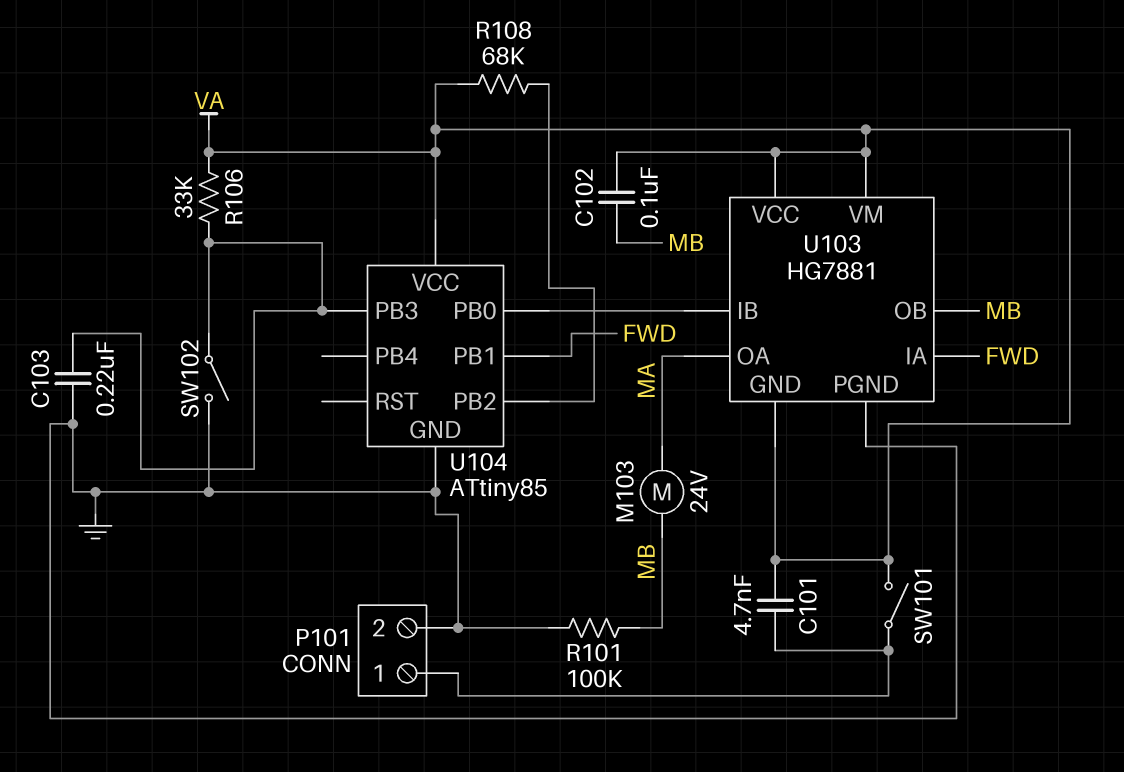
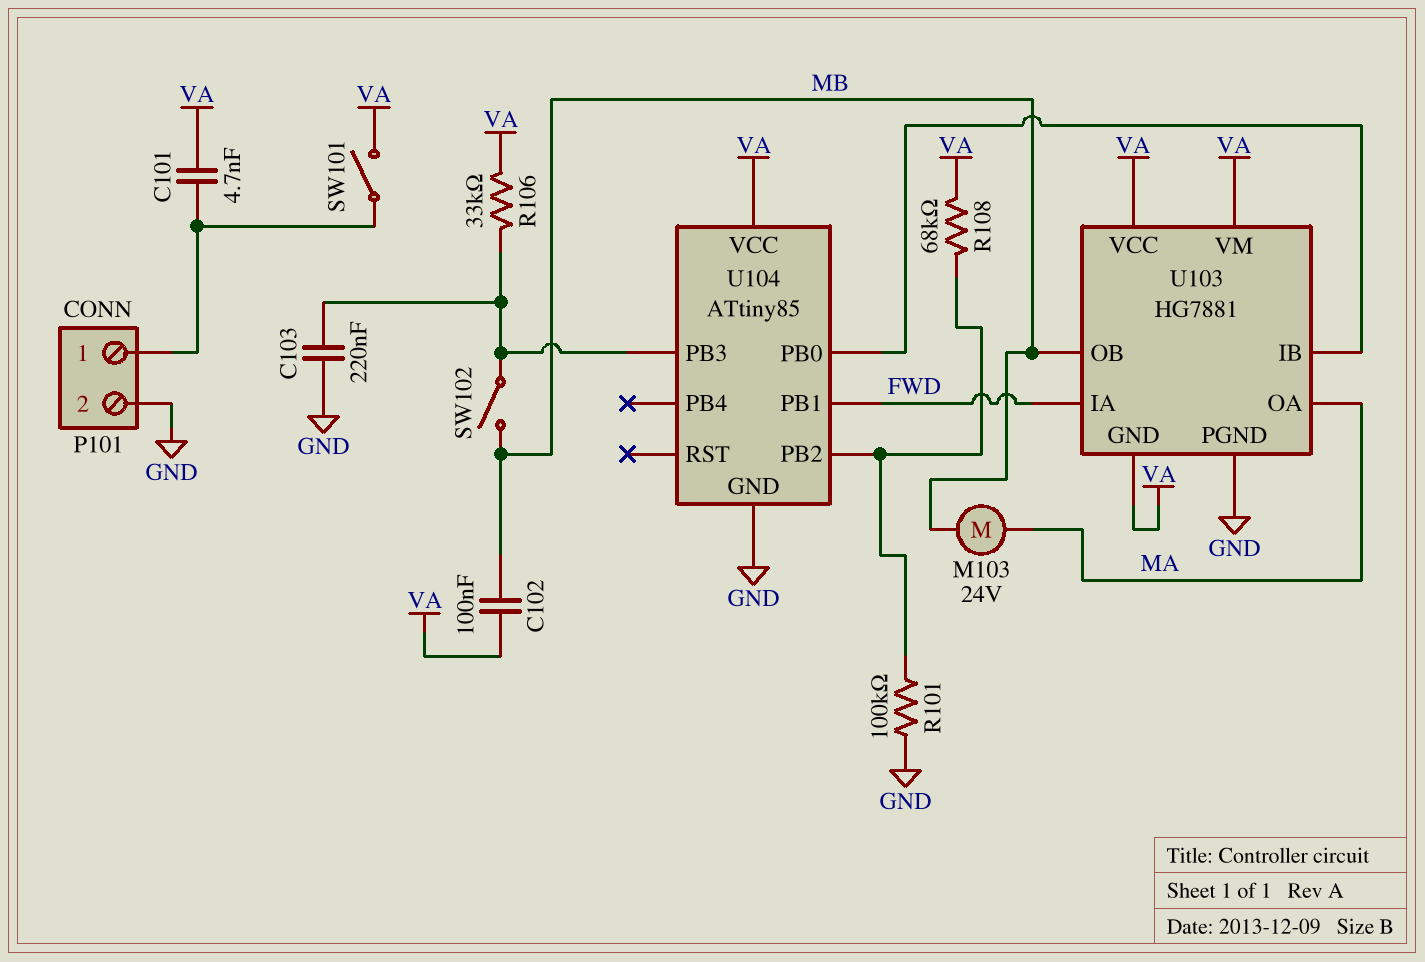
R101: 100k (GND, MB) -> 100k (GND, U104/PB2)
SW102: switch (GND, U104/PB3) -> switch (MB, U104/PB3)

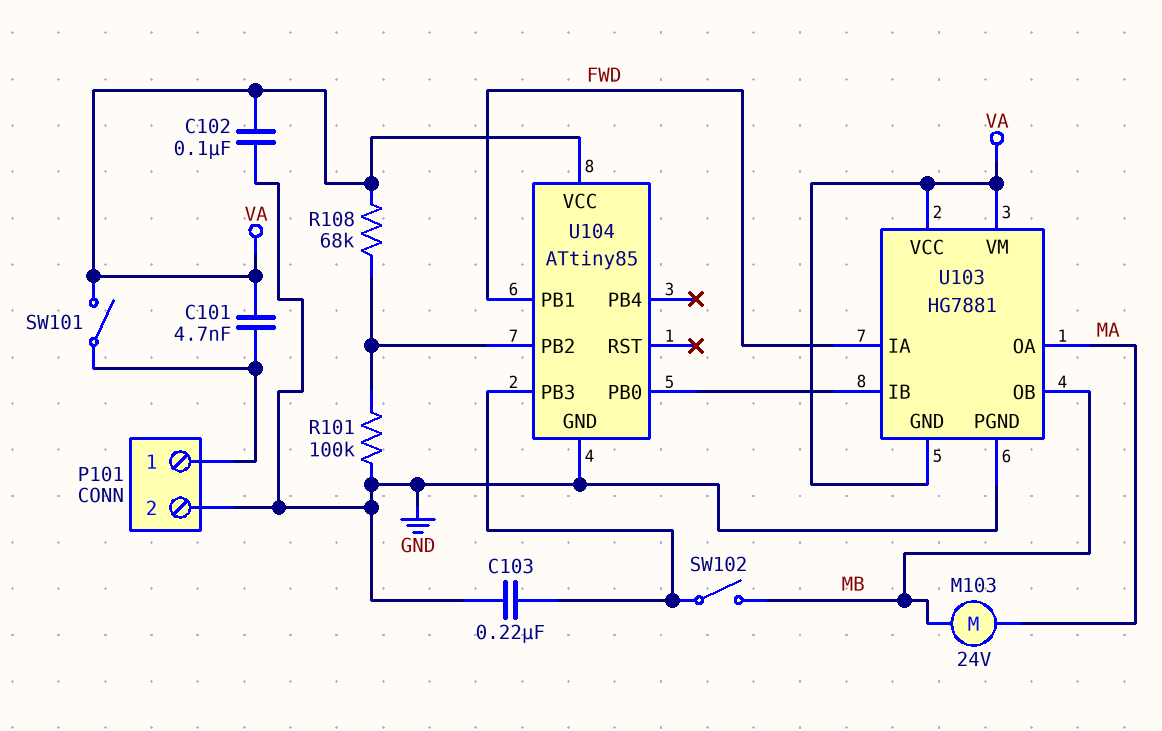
C102: 100nF (MB, VA) -> 100nF (GND, VA)
R106: 33k (U104/PB3, VA) -> none

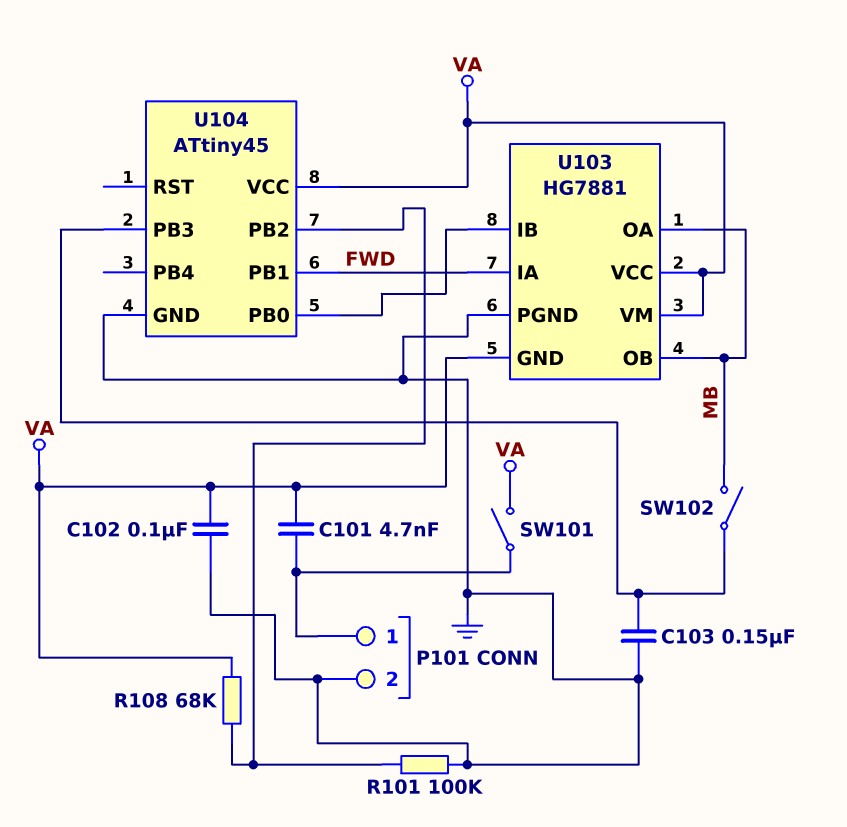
C103: 220nF (GND, U104/PB3) -> 150nF (GND, U104/PB3)
M103: motor 24V (MA, MB) -> none
U103 pin OA: MA -> MB
U104: ATtiny85 -> ATtiny45

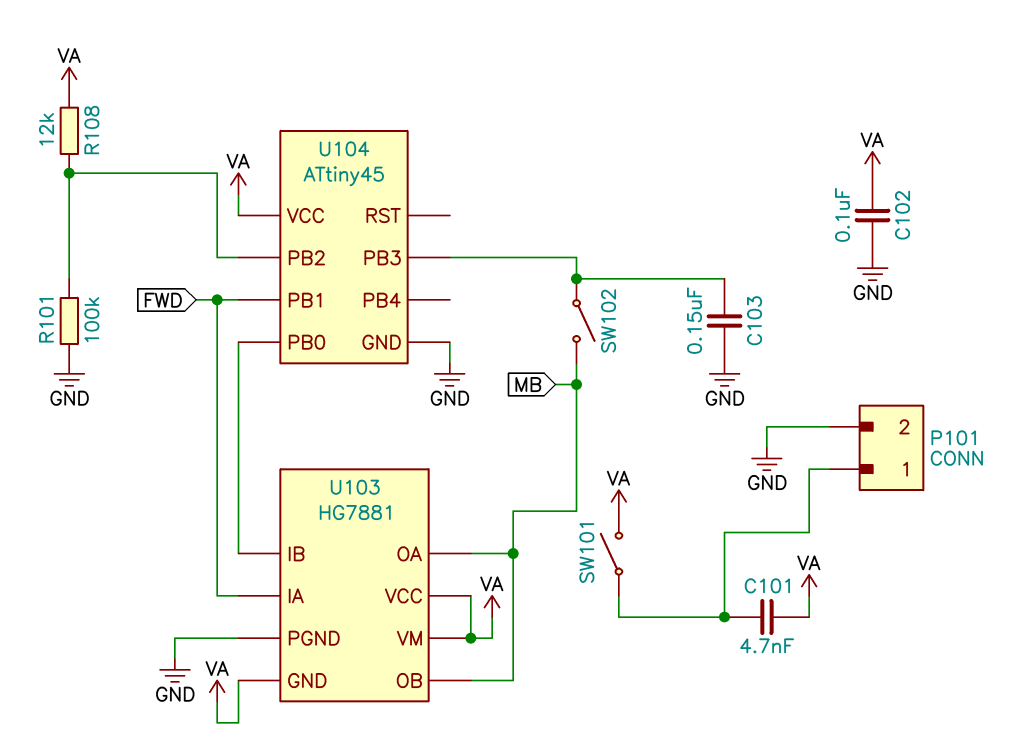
R108: 68k (U104/PB2, VA) -> 12k (U104/PB2, VA)

